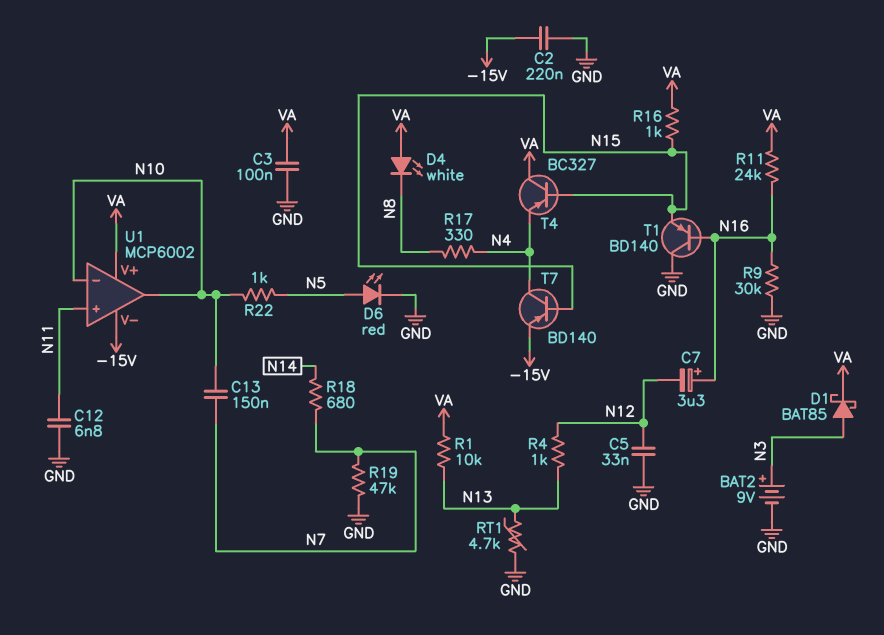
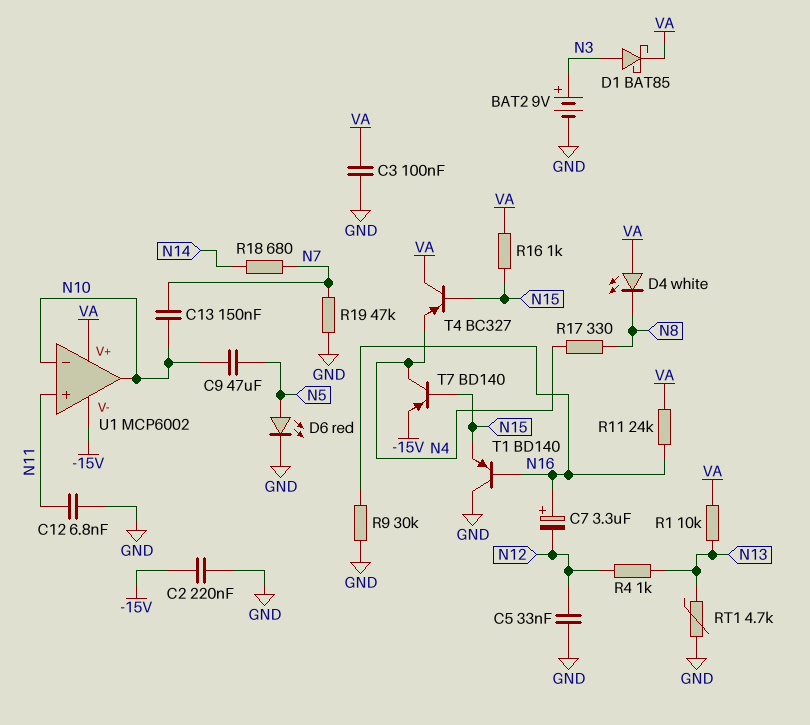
C9: none -> 47uF (N5, N10)
R22: 1k (N5, N10) -> none

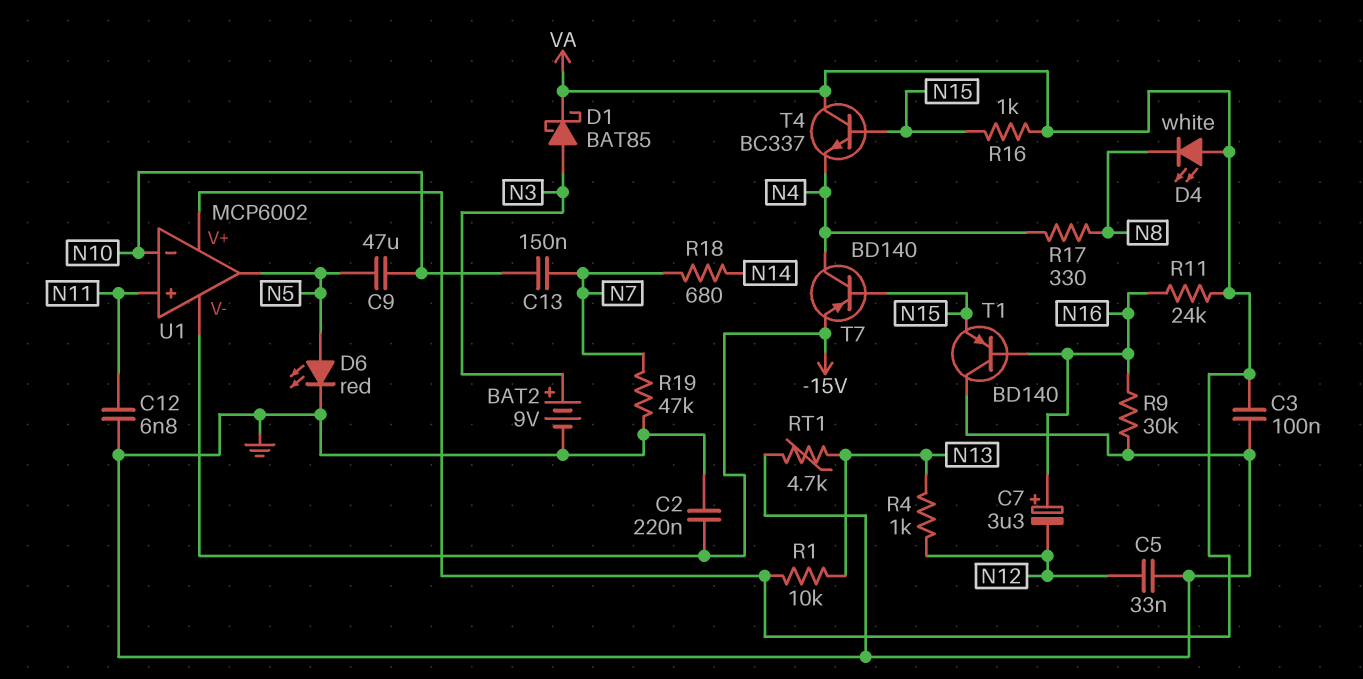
T4: PNP BC327 (B N15, C VA, E N4) -> NPN BC337 (B N15, C VA, E N4)
U1 pin out: N10 -> N5

